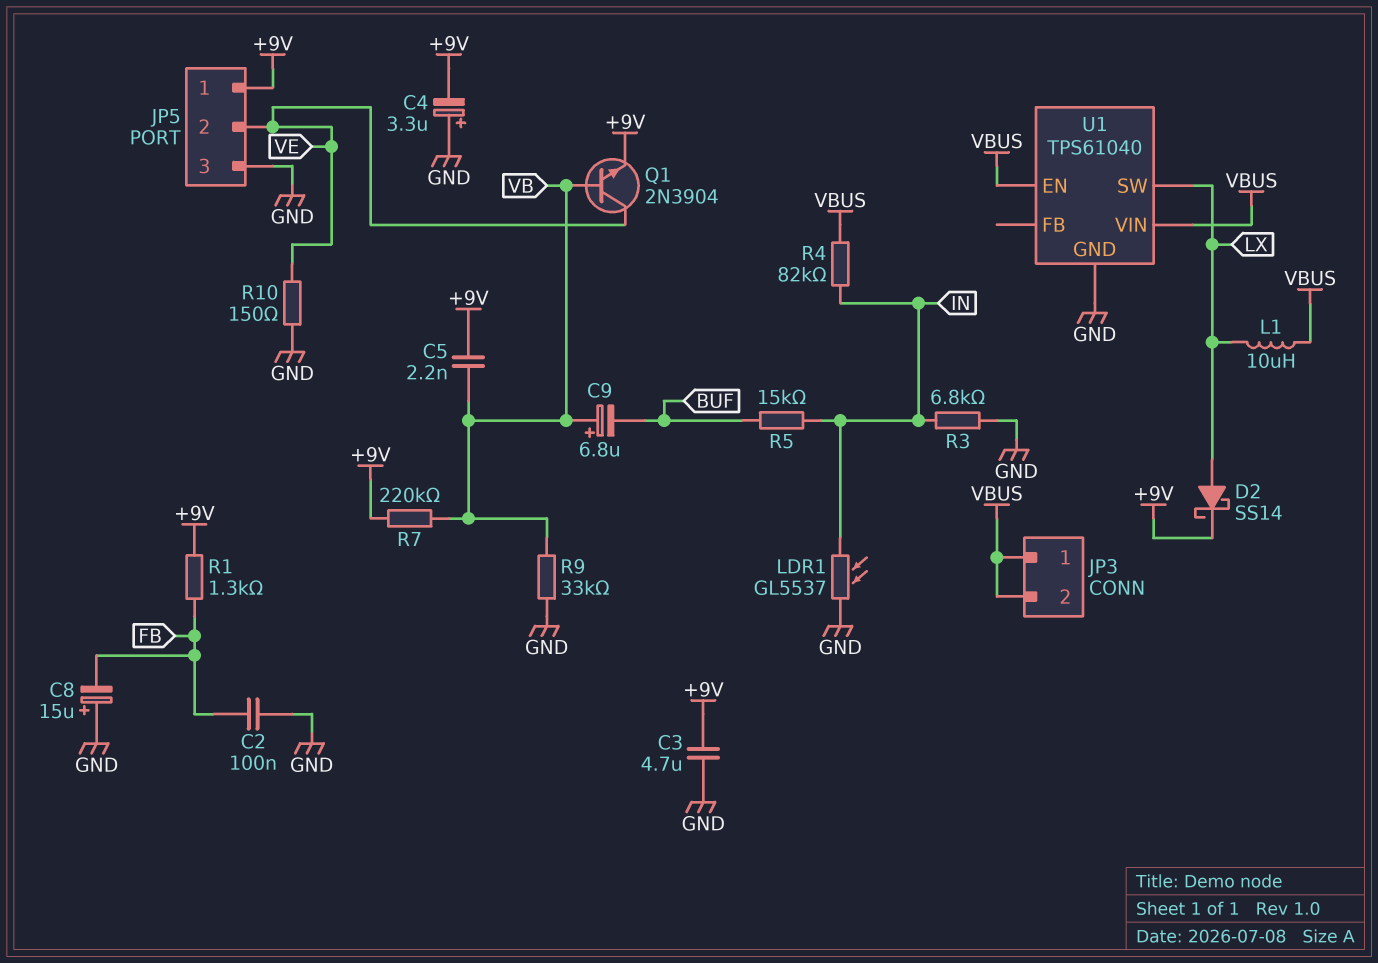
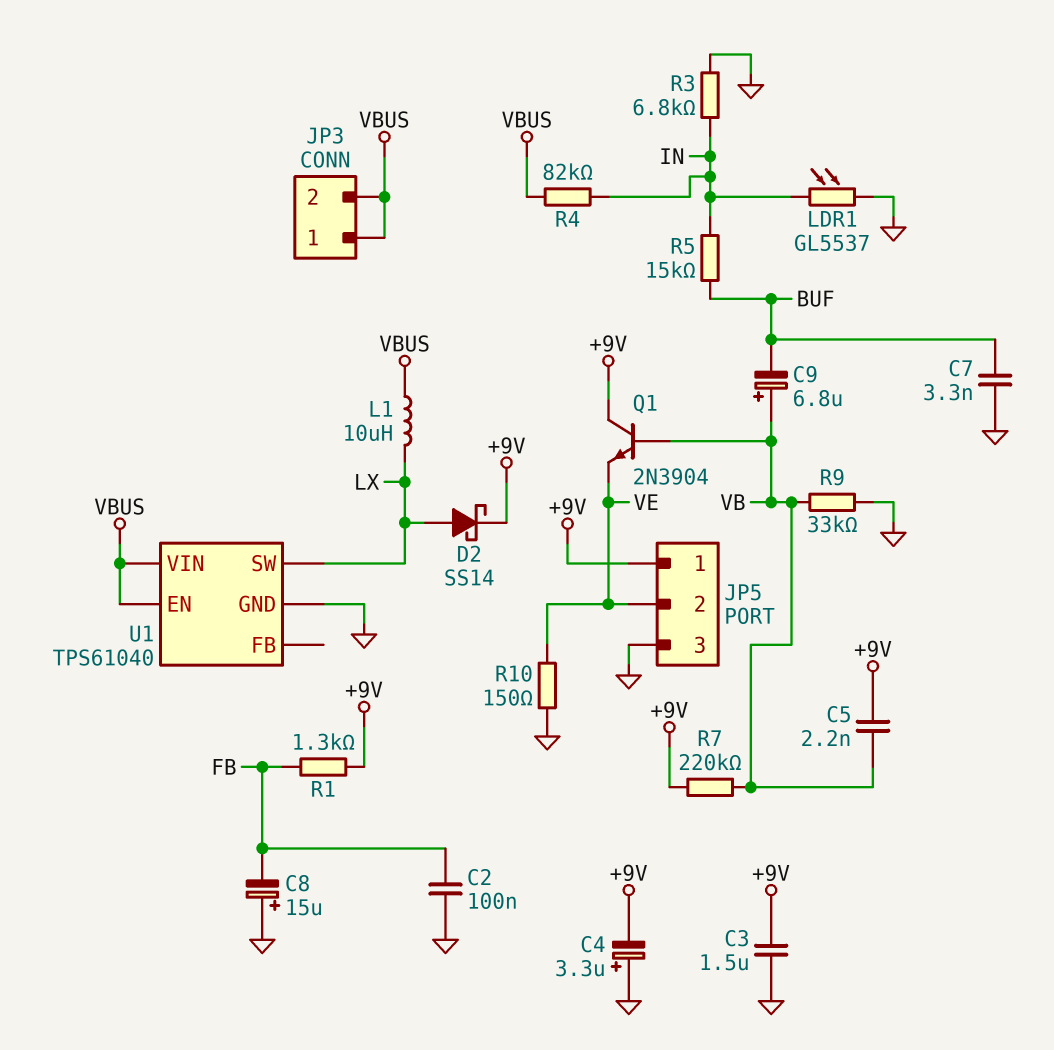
C3: 4.7uF (+9V, GND) -> 1.5uF (+9V, GND)
C7: none -> 3.3nF (BUF, GND)
Q1: NPN 2N3904 (B VB, C VE, E +9V) -> NPN 2N3904 (B VB, C +9V, E VE)

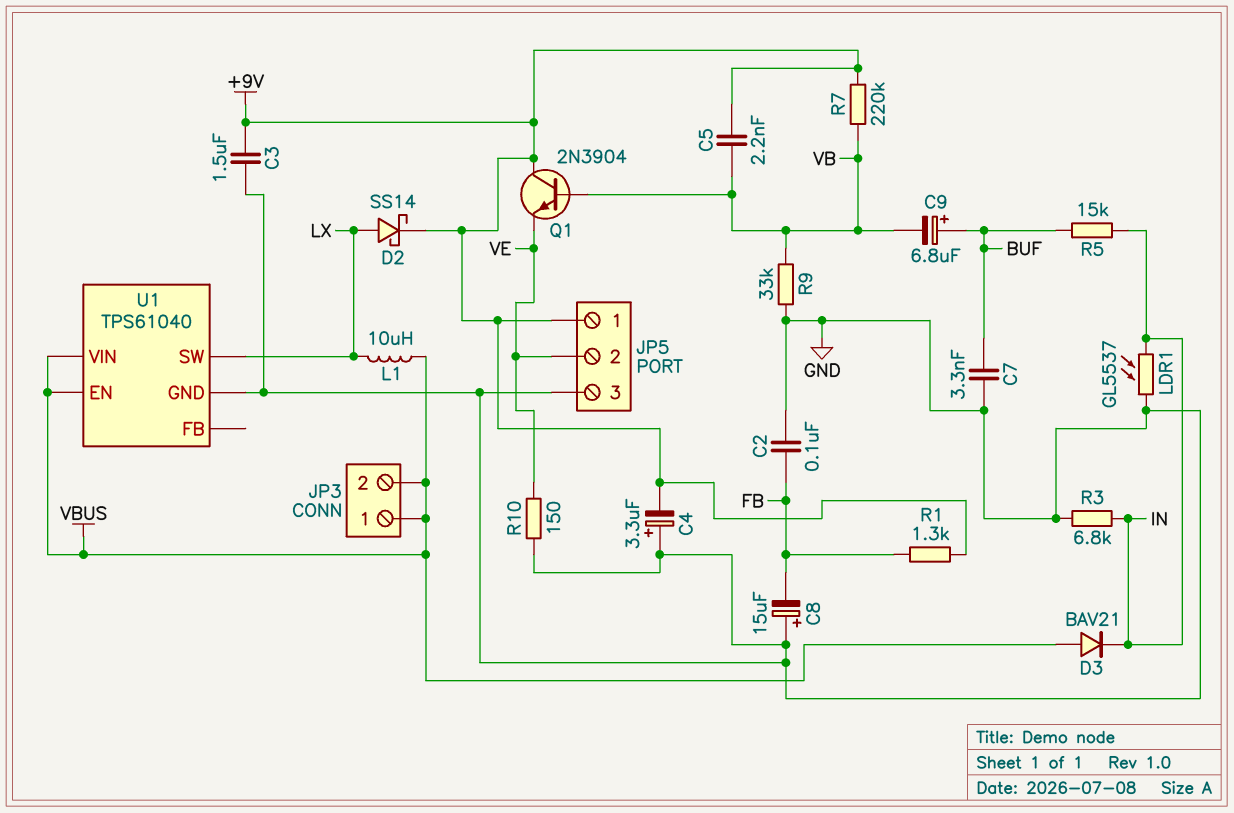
C9: 6.8uF (plus VB, minus BUF) -> 6.8uF (plus BUF, minus VB)
D3: none -> diode BAV21 (A VBUS, K IN)
R4: 82k (IN, VBUS) -> none

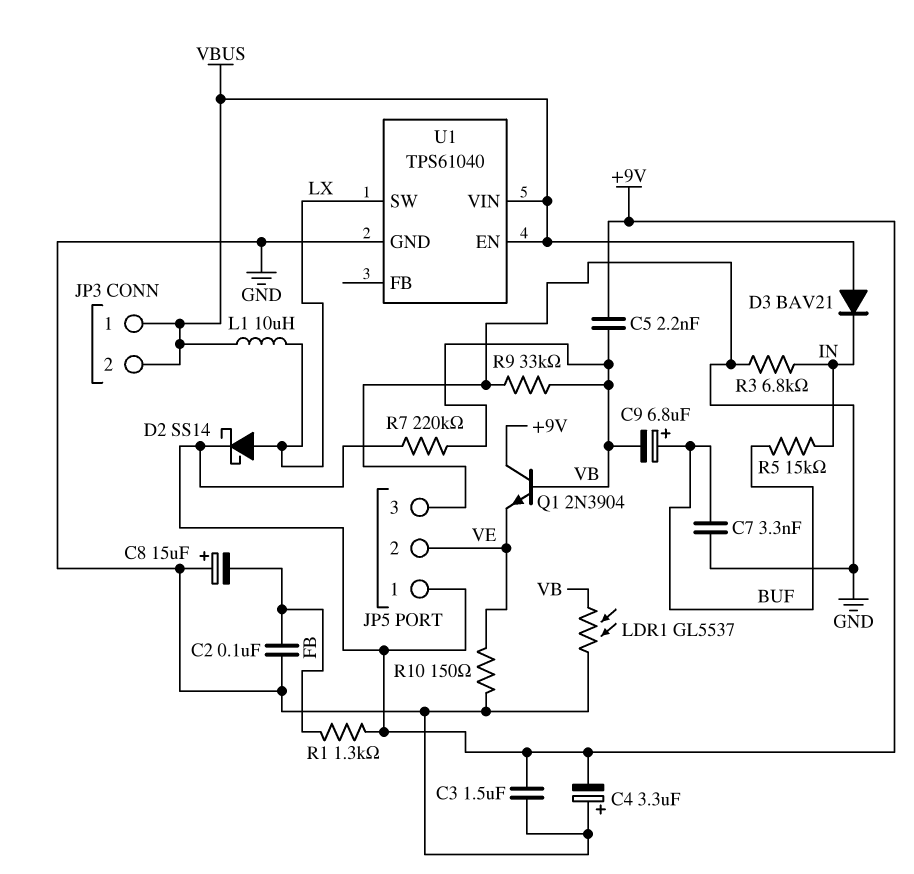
LDR1: GL5537 (GND, IN) -> GL5537 (GND, VB)

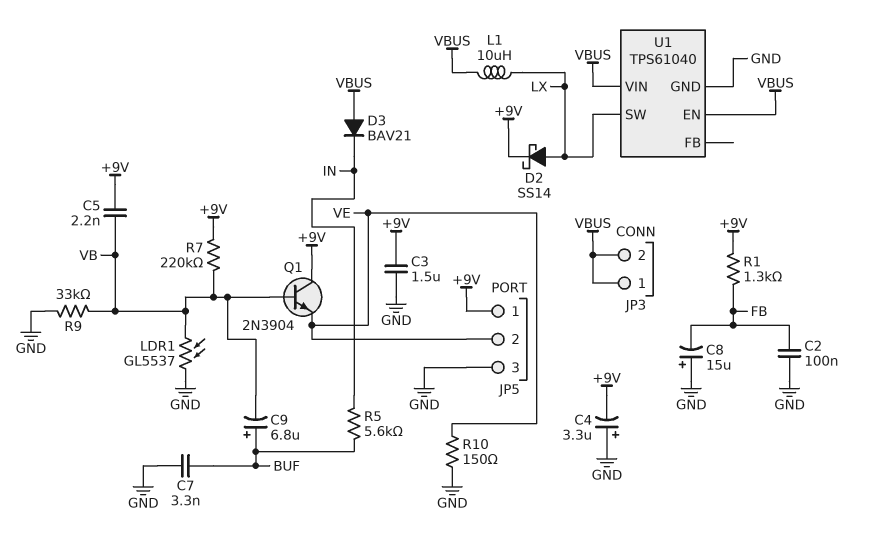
R3: 6.8k (GND, IN) -> none
R5: 15k (BUF, IN) -> 5.6k (BUF, IN)

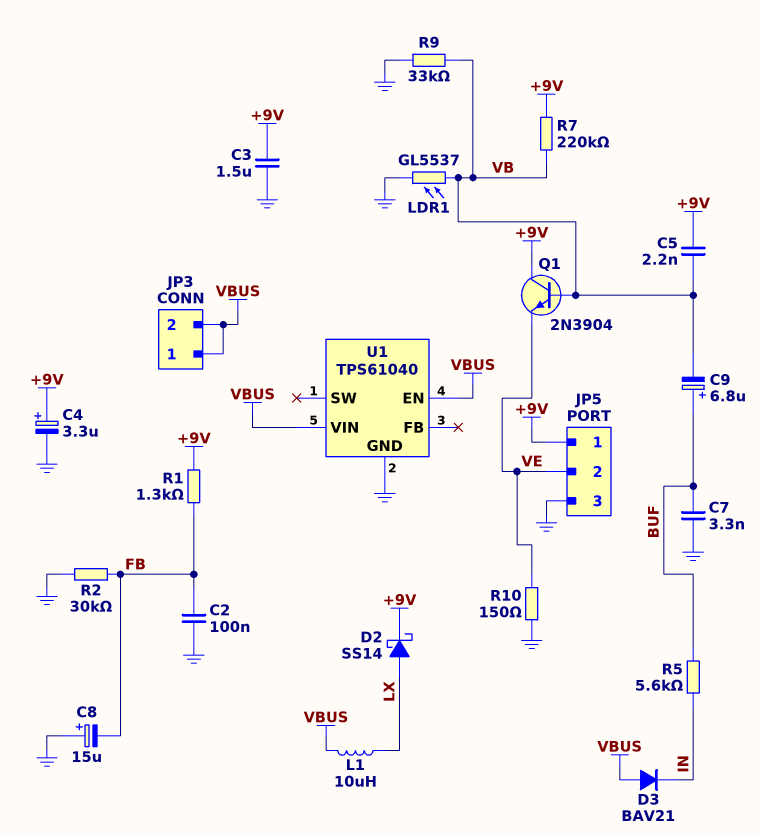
C4: 3.3uF (plus GND, minus +9V) -> 3.3uF (plus +9V, minus GND)
R2: none -> 30k (FB, GND)
U1 pin SW: LX -> none

